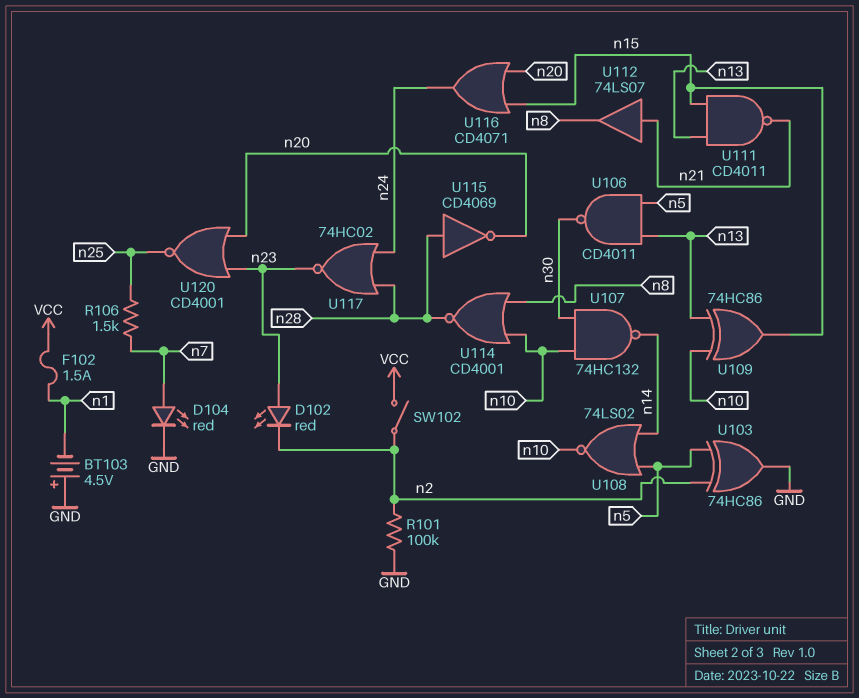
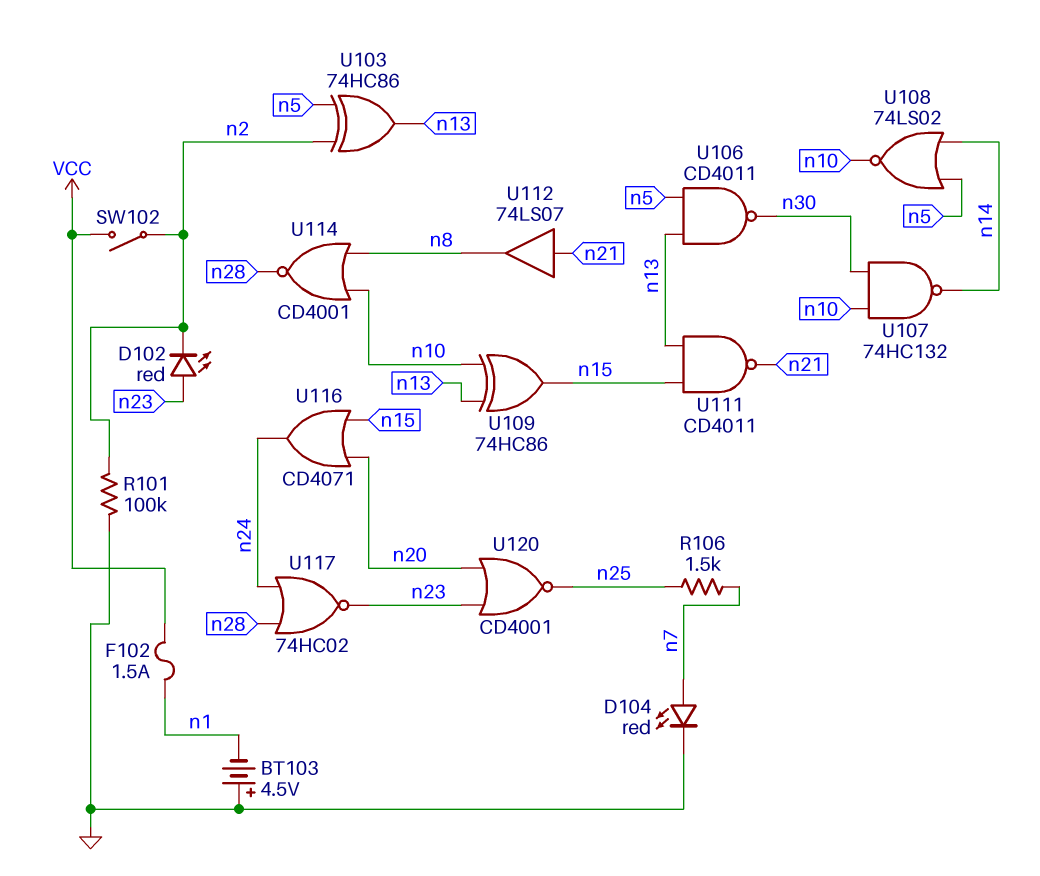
U103: XOR 74HC86 (in n2, in n5, out GND) -> XOR 74HC86 (in n2, in n5, out n13)
U115: NOT CD4069 (in n28, out n20) -> none

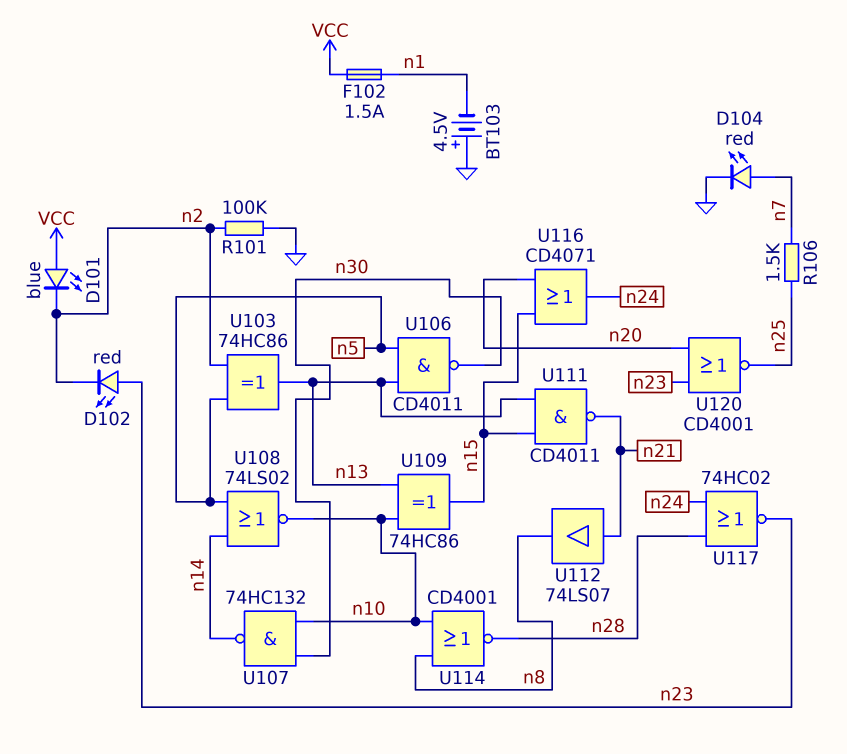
D101: none -> LED blue (A VCC, K n2)
SW102: switch (VCC, n2) -> none

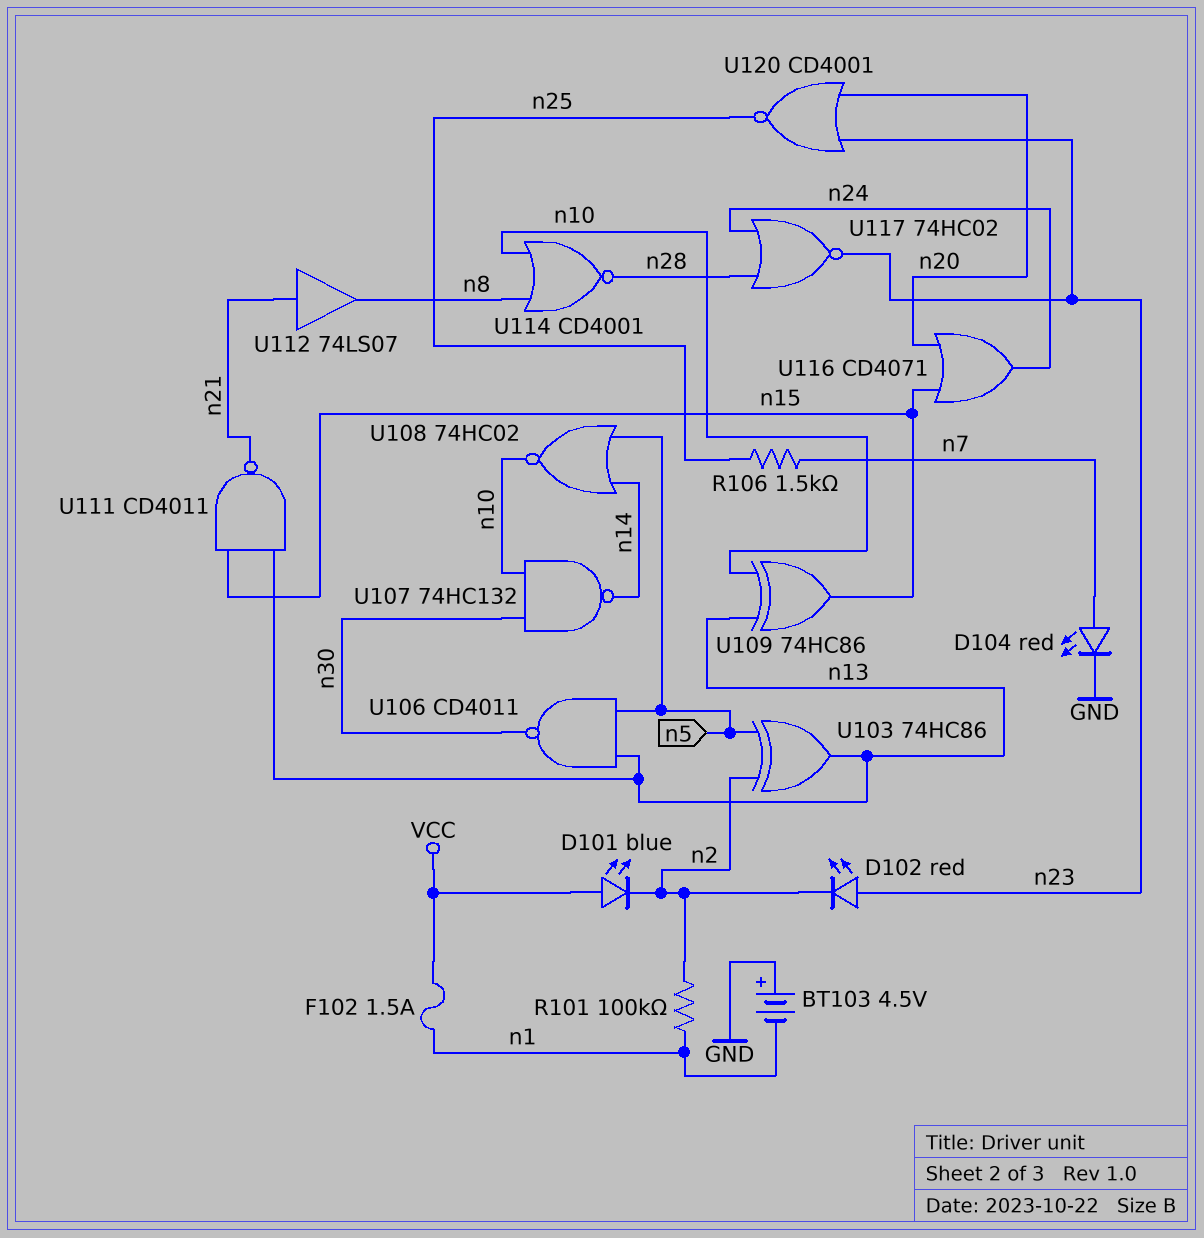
R101: 100k (GND, n2) -> 100k (n1, n2)
U108: NOR 74LS02 (in n5, in n14, out n10) -> NOR 74HC02 (in n5, in n14, out n10)

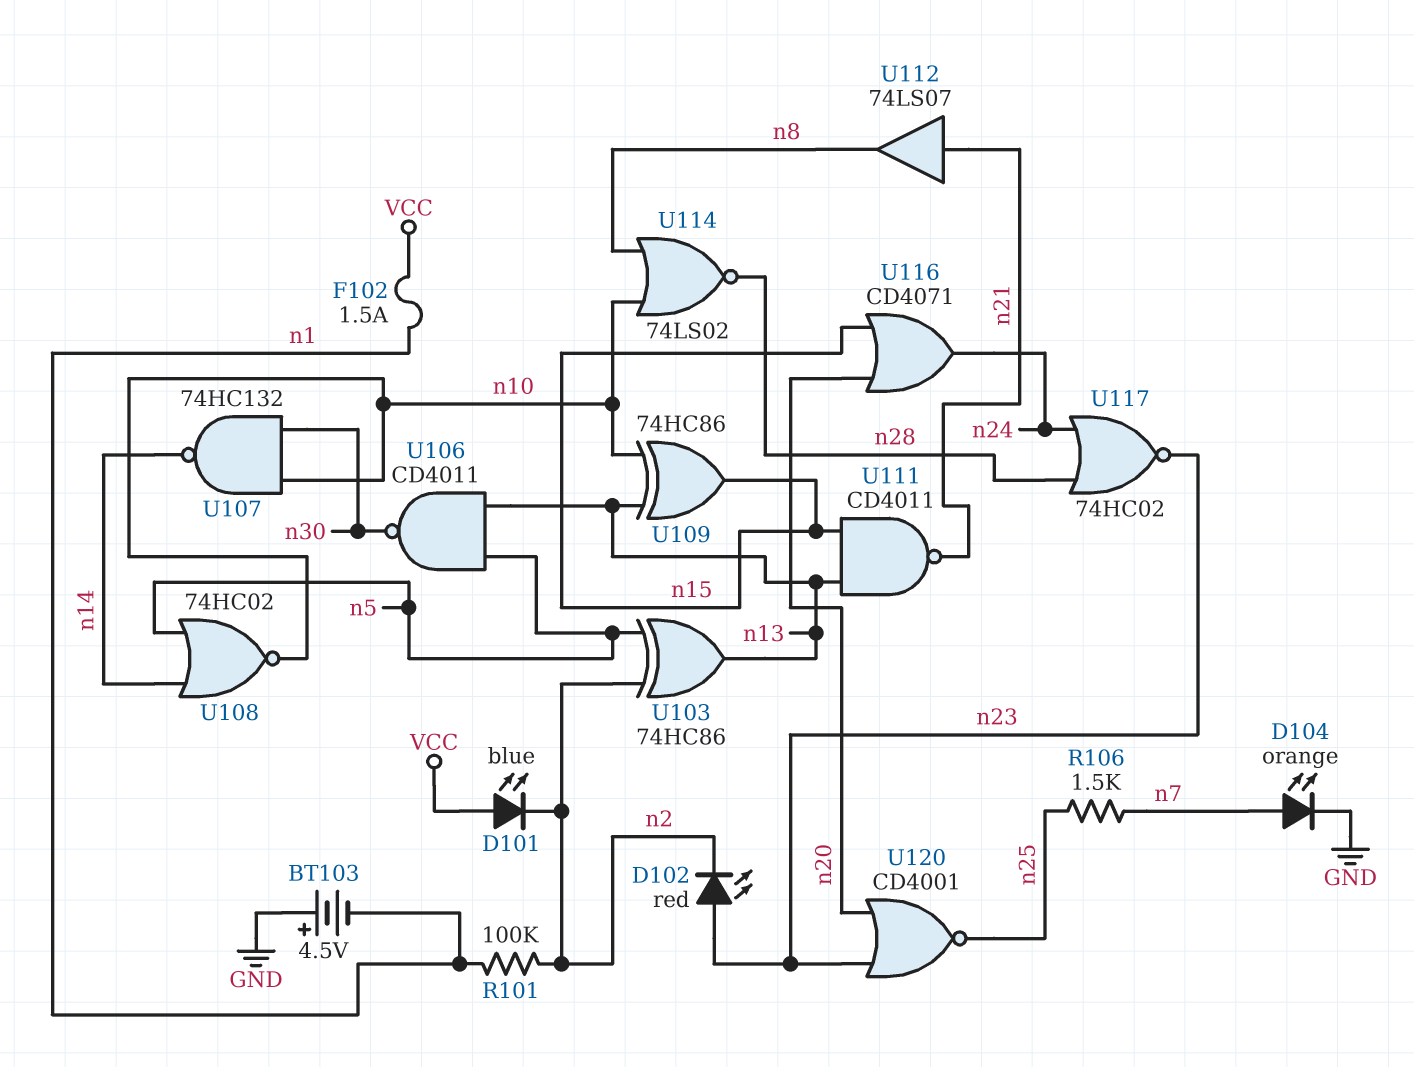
D104: LED red (A n7, K GND) -> LED orange (A n7, K GND)
U114: NOR CD4001 (in n8, in n10, out n28) -> NOR 74LS02 (in n8, in n10, out n28)

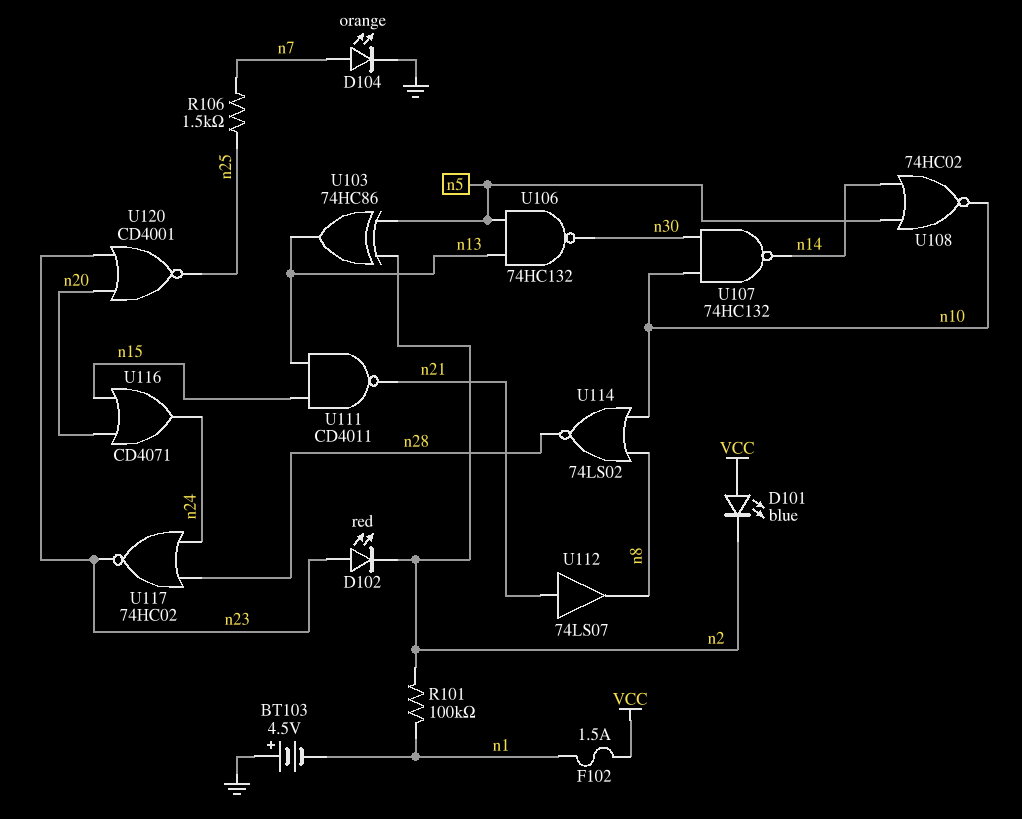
U106: NAND CD4011 (in n5, in n13, out n30) -> NAND 74HC132 (in n5, in n13, out n30)
U109: XOR 74HC86 (in n10, in n13, out n15) -> none

